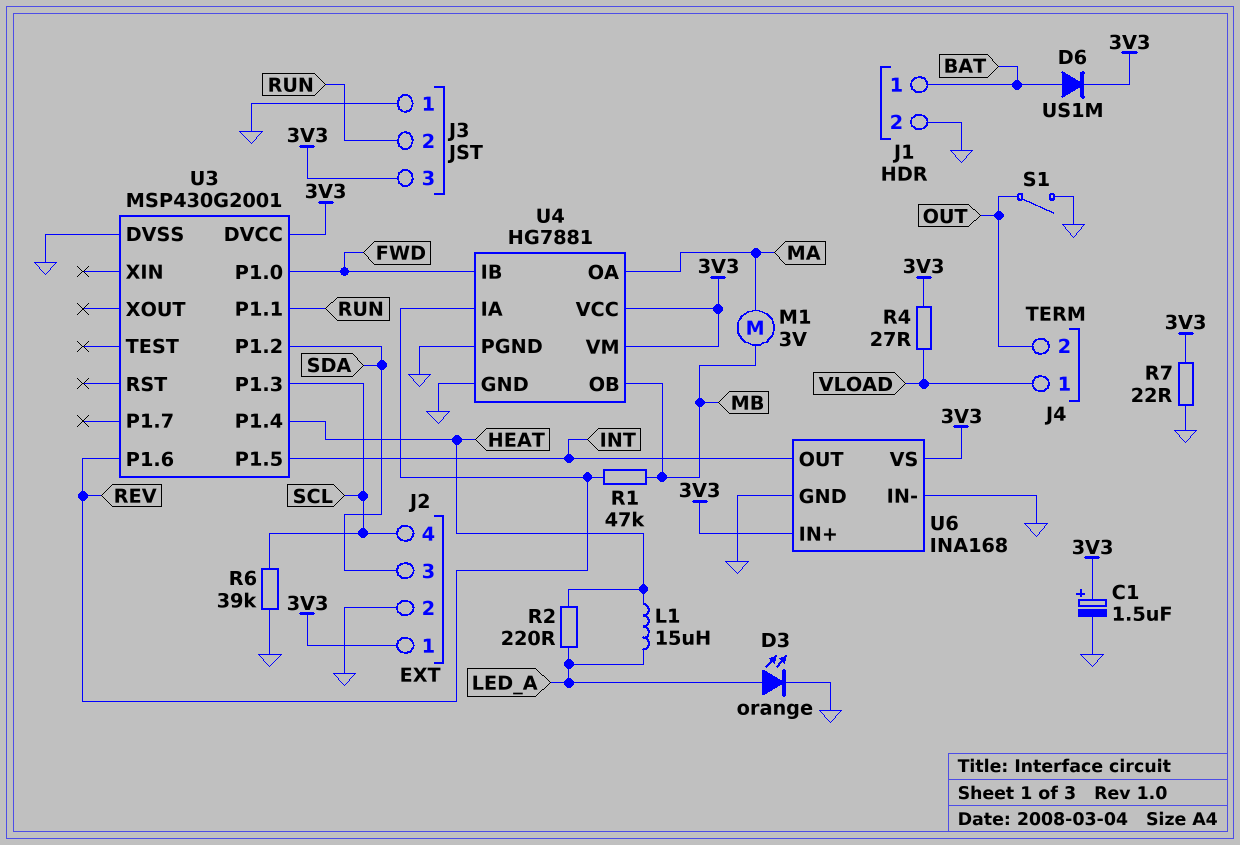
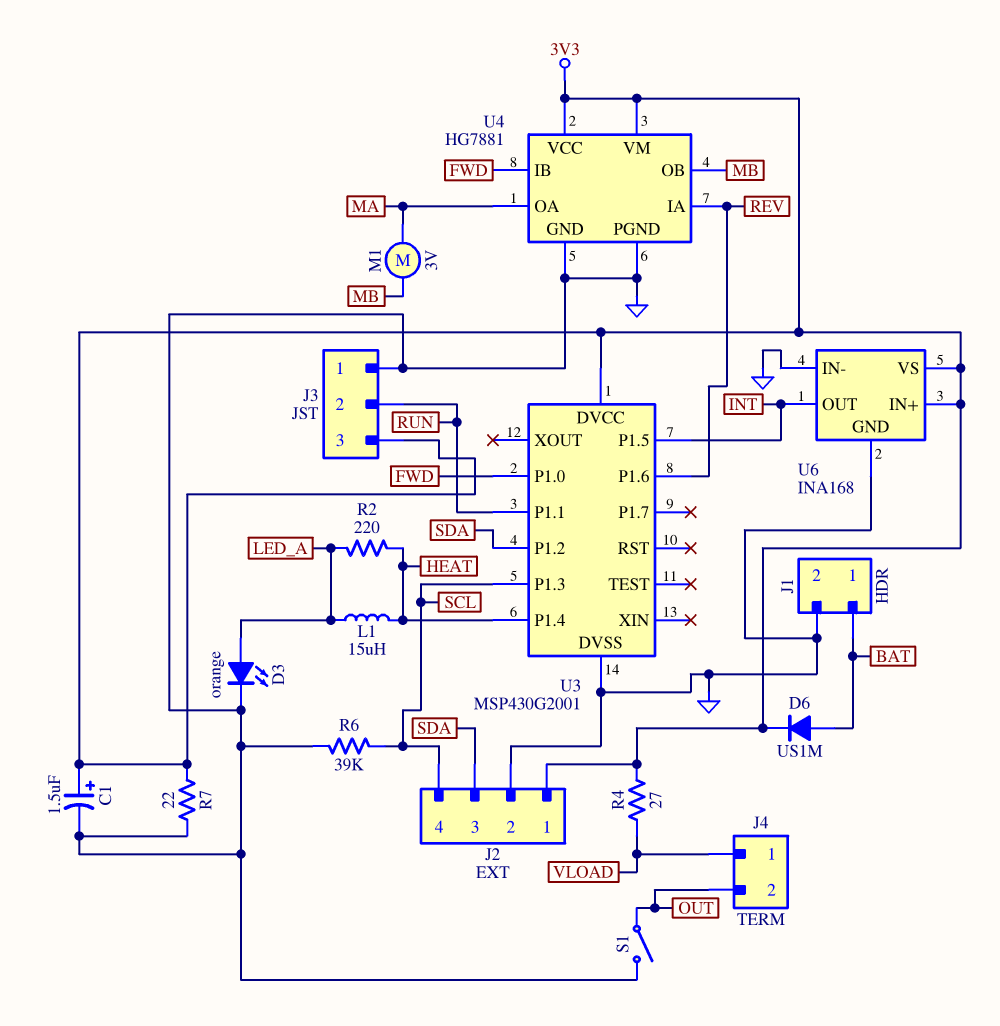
R1: 47k (MB, REV) -> none

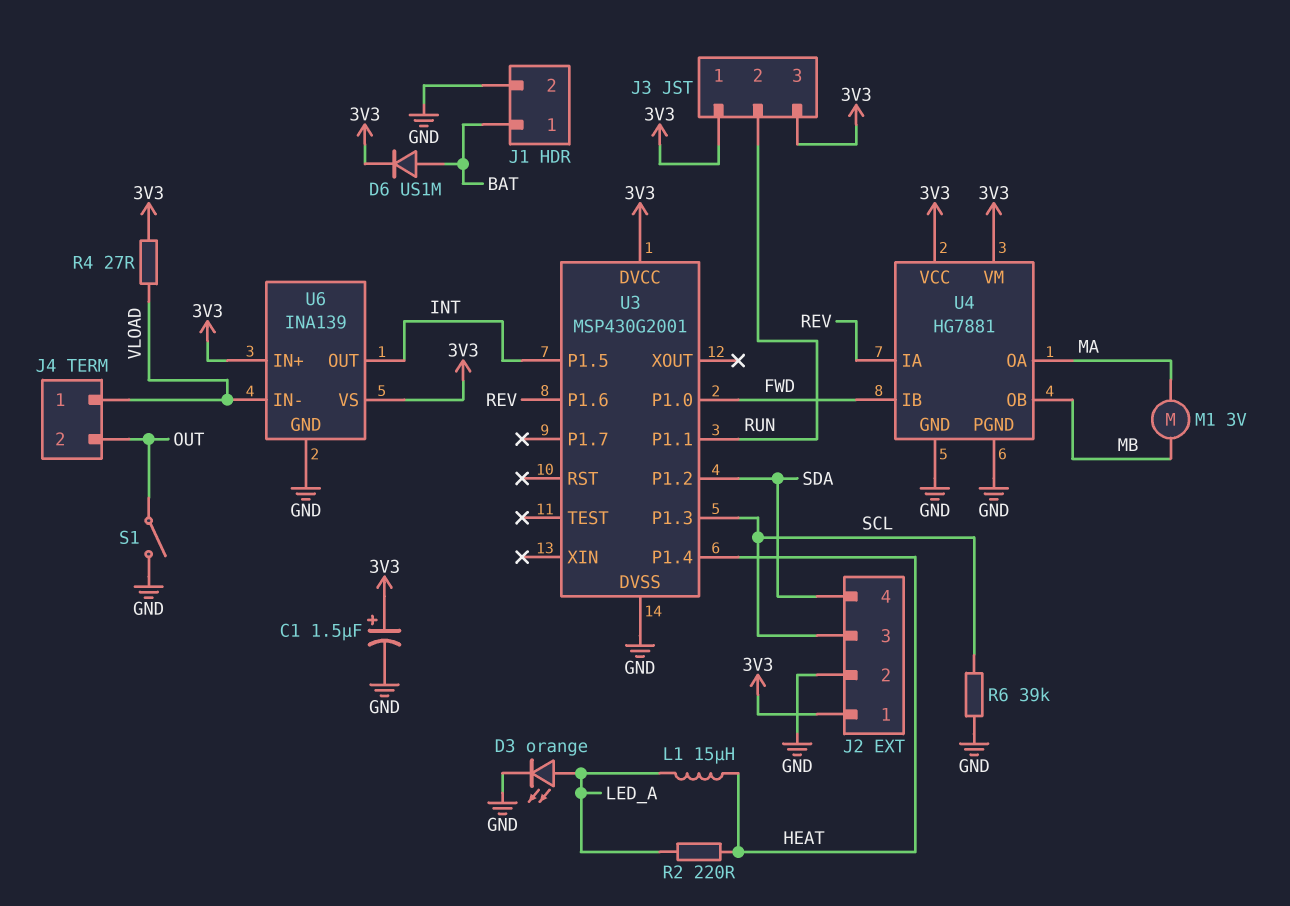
J2 pin 3: SDA -> SCL
J2 pin 4: SCL -> SDA
J3 pin 1: GND -> 3V3
R7: 22 (3V3, GND) -> none
U6: INA168 -> INA139
U6 pin IN-: GND -> VLOAD

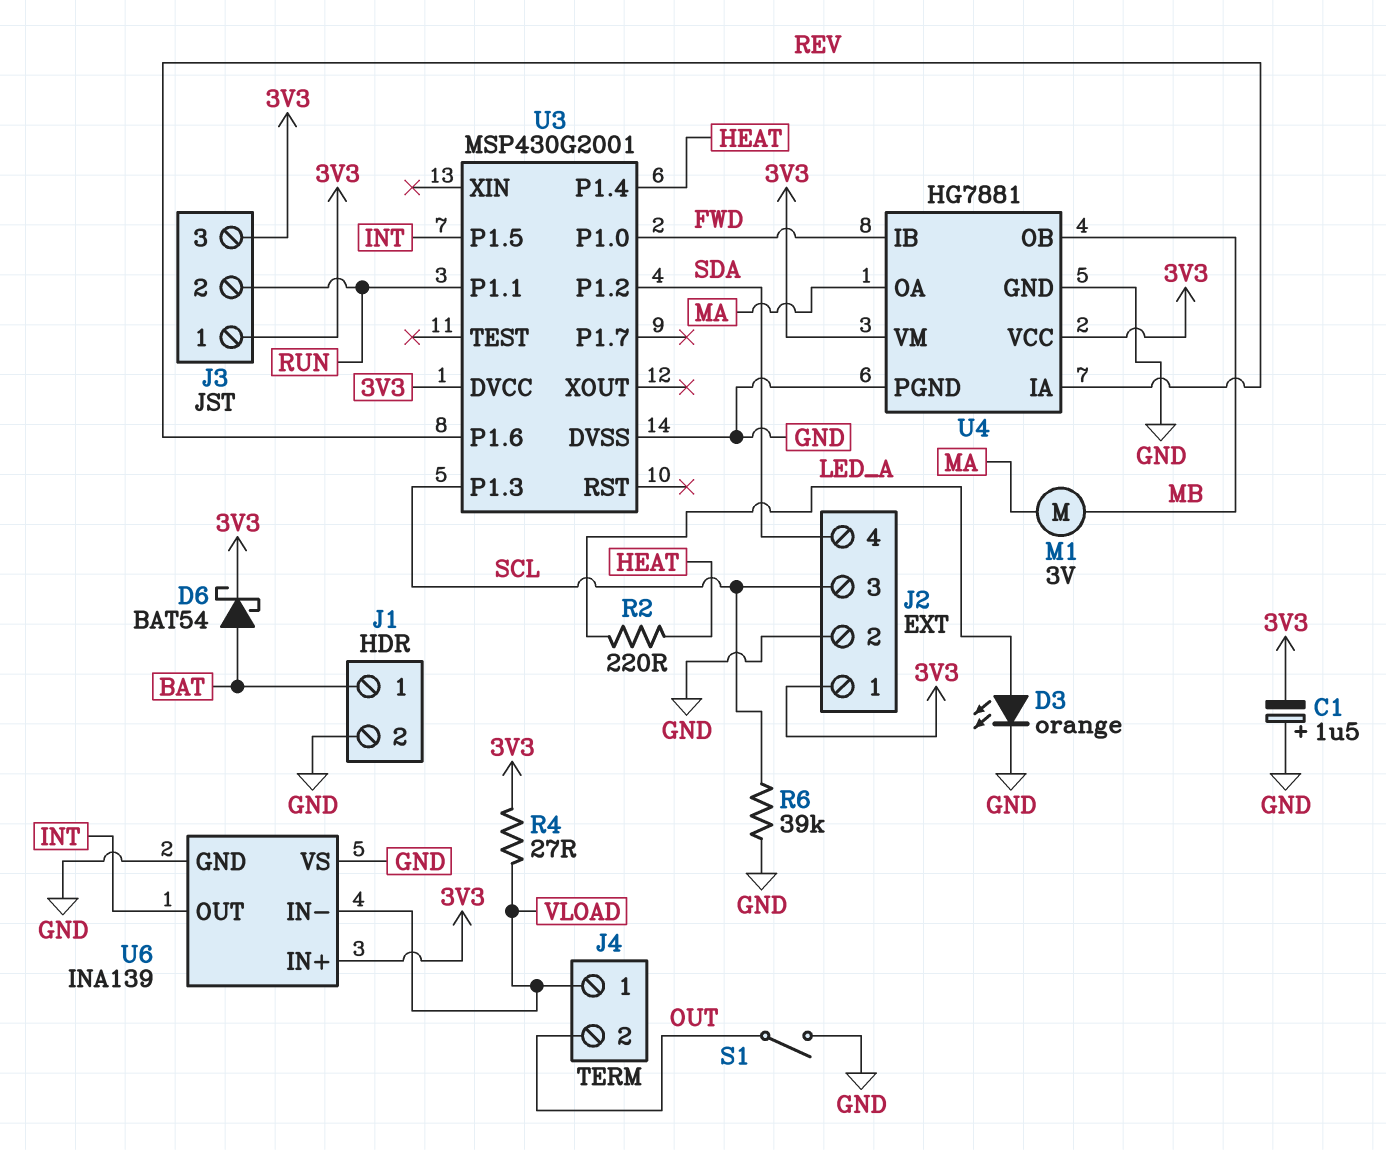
C1: 1.5uF (plus 3V3, minus GND) -> 1.5uF (plus GND, minus 3V3)
D6: diode US1M (A BAT, K 3V3) -> schottky BAT54 (A BAT, K 3V3)
L1: 15uH (HEAT, LED_A) -> none
U6 pin VS: 3V3 -> GND

